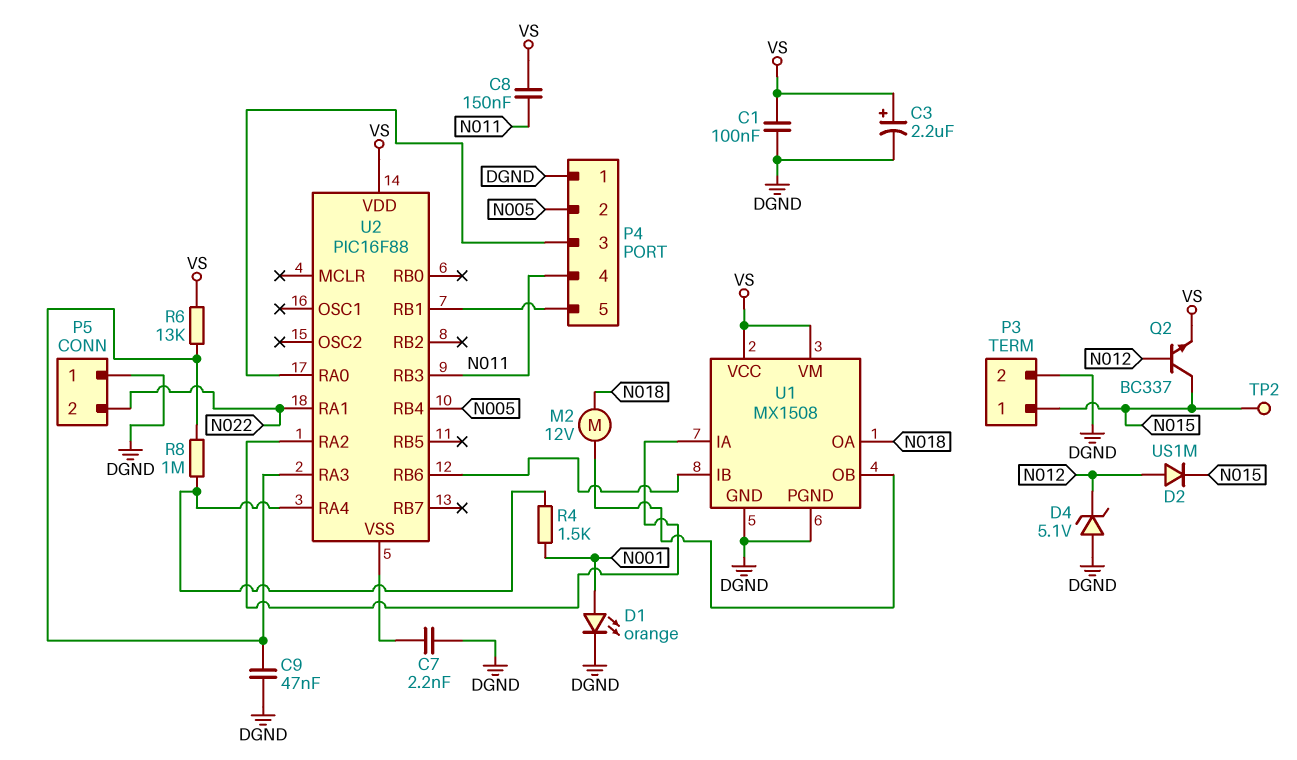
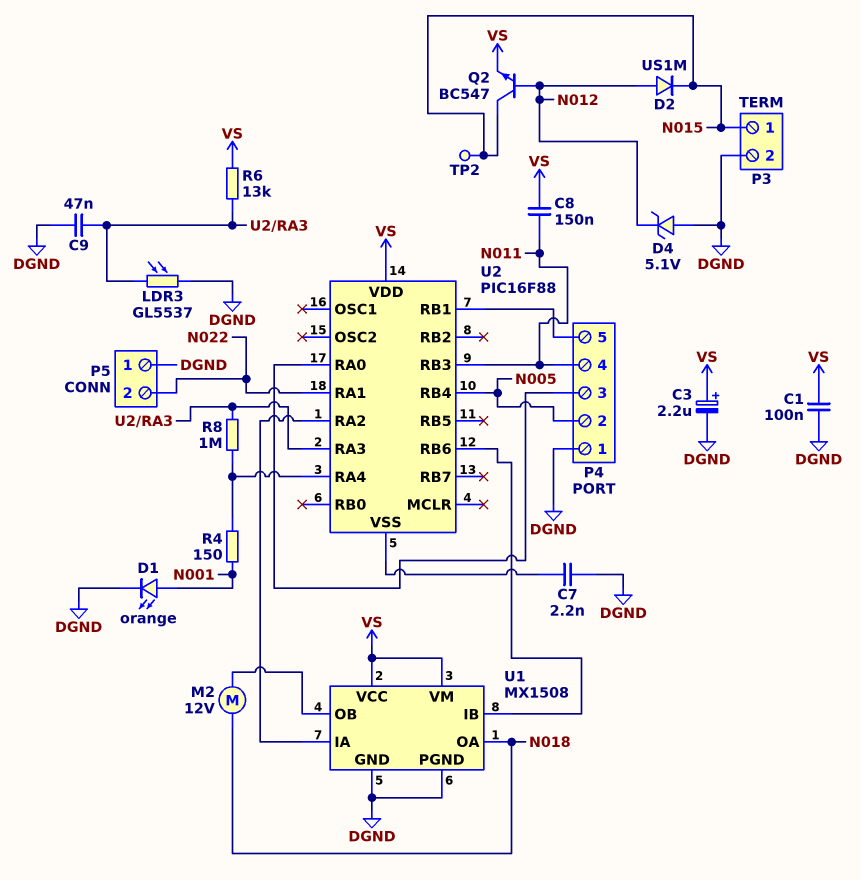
LDR3: none -> GL5537 (DGND, U2/RA3)
Q2: NPN BC337 (B N012, C N015, E VS) -> NPN BC547 (B N012, C N015, E VS)
R4: 1.5k (N001, U2/RA4) -> 150 (N001, U2/RA4)

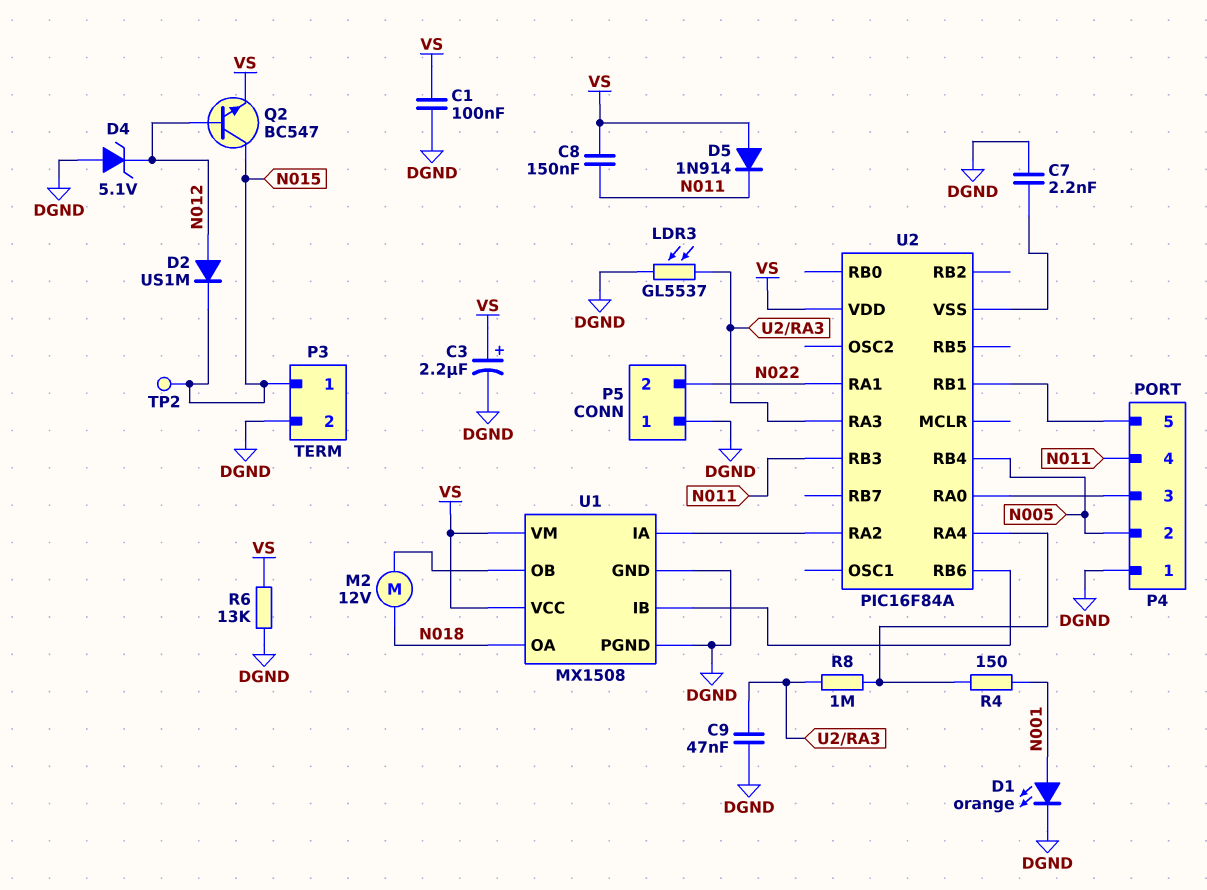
D5: none -> diode 1N914 (A VS, K N011)
R6: 13k (U2/RA3, VS) -> 13k (DGND, VS)
U2: PIC16F88 -> PIC16F84A

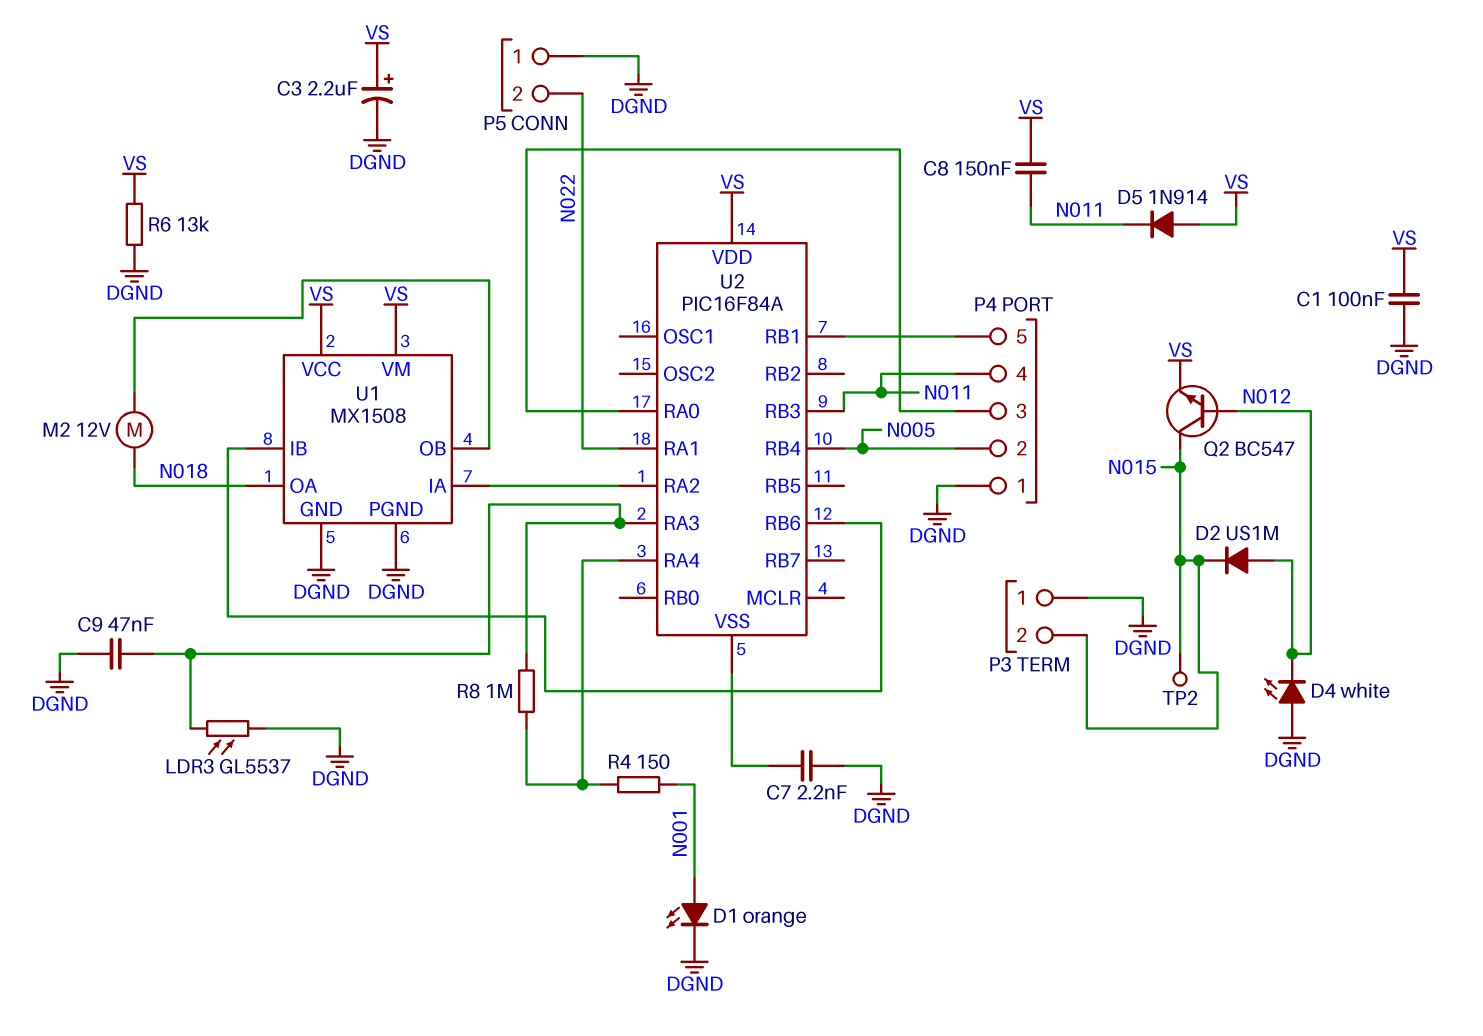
D4: zener 5.1V (A DGND, K N012) -> LED white (A DGND, K N012)
P3 pin 1: N015 -> DGND
P3 pin 2: DGND -> N015

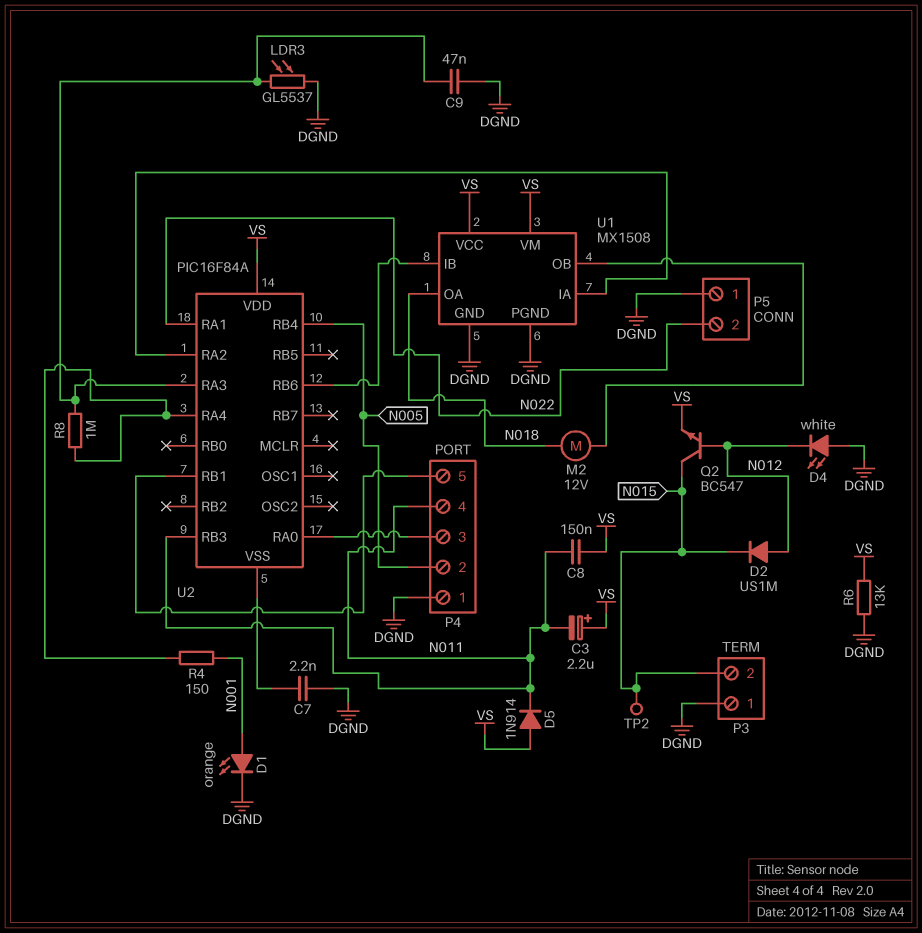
C1: 100nF (DGND, VS) -> none
C3: 2.2uF (plus VS, minus DGND) -> 2.2uF (plus VS, minus N011)

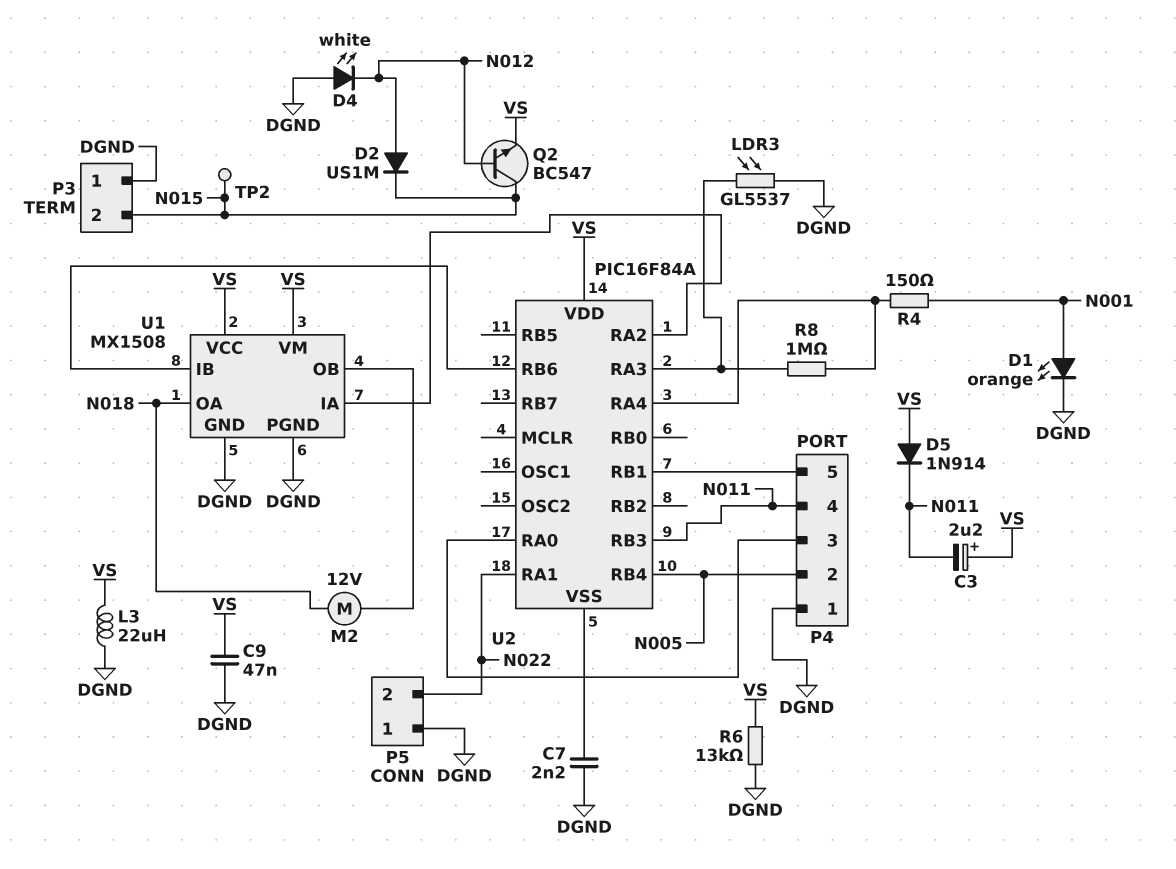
C8: 150nF (N011, VS) -> none
C9: 47nF (DGND, U2/RA3) -> 47nF (DGND, VS)
L3: none -> 22uH (DGND, VS)

